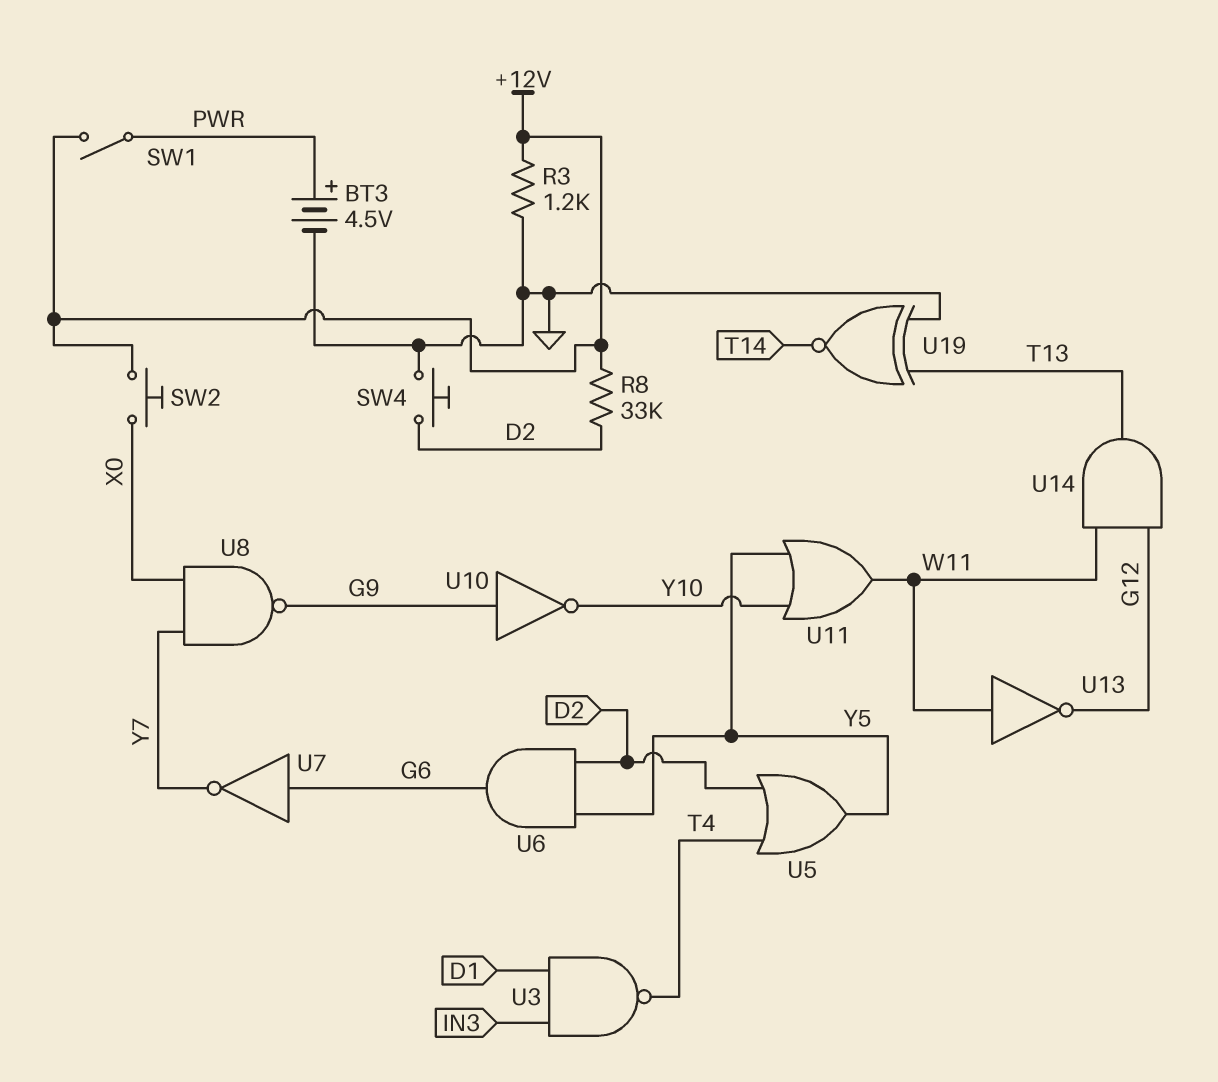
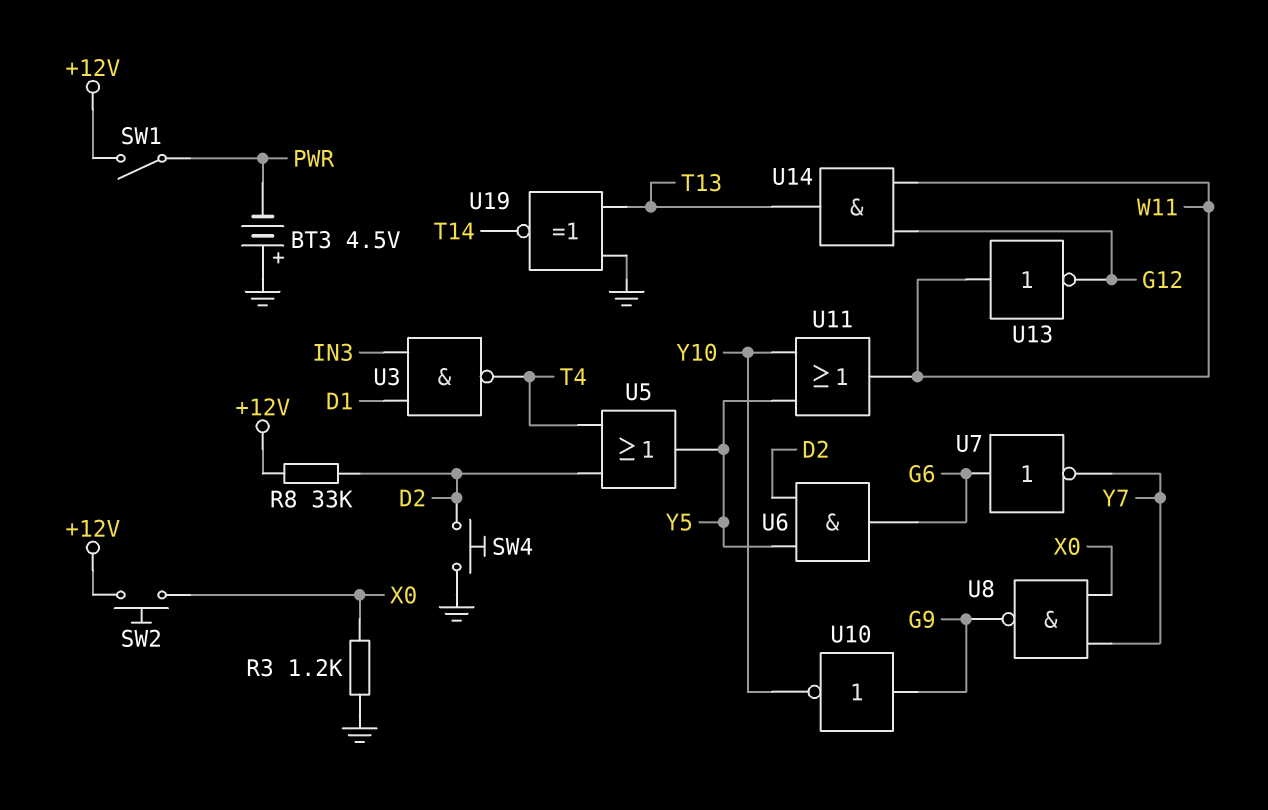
BT3: 4.5V (plus PWR, minus GND) -> 4.5V (plus GND, minus PWR)
R3: 1.2k (+12V, GND) -> 1.2k (GND, X0)

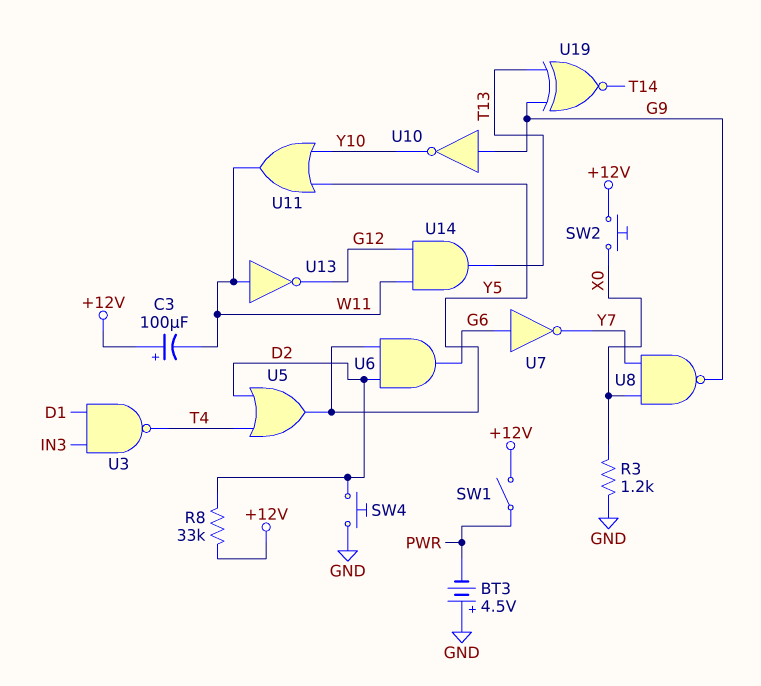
C3: none -> 100uF (plus +12V, minus W11)
U19: XNOR (in GND, in T13, out T14) -> XNOR (in G9, in T13, out T14)

